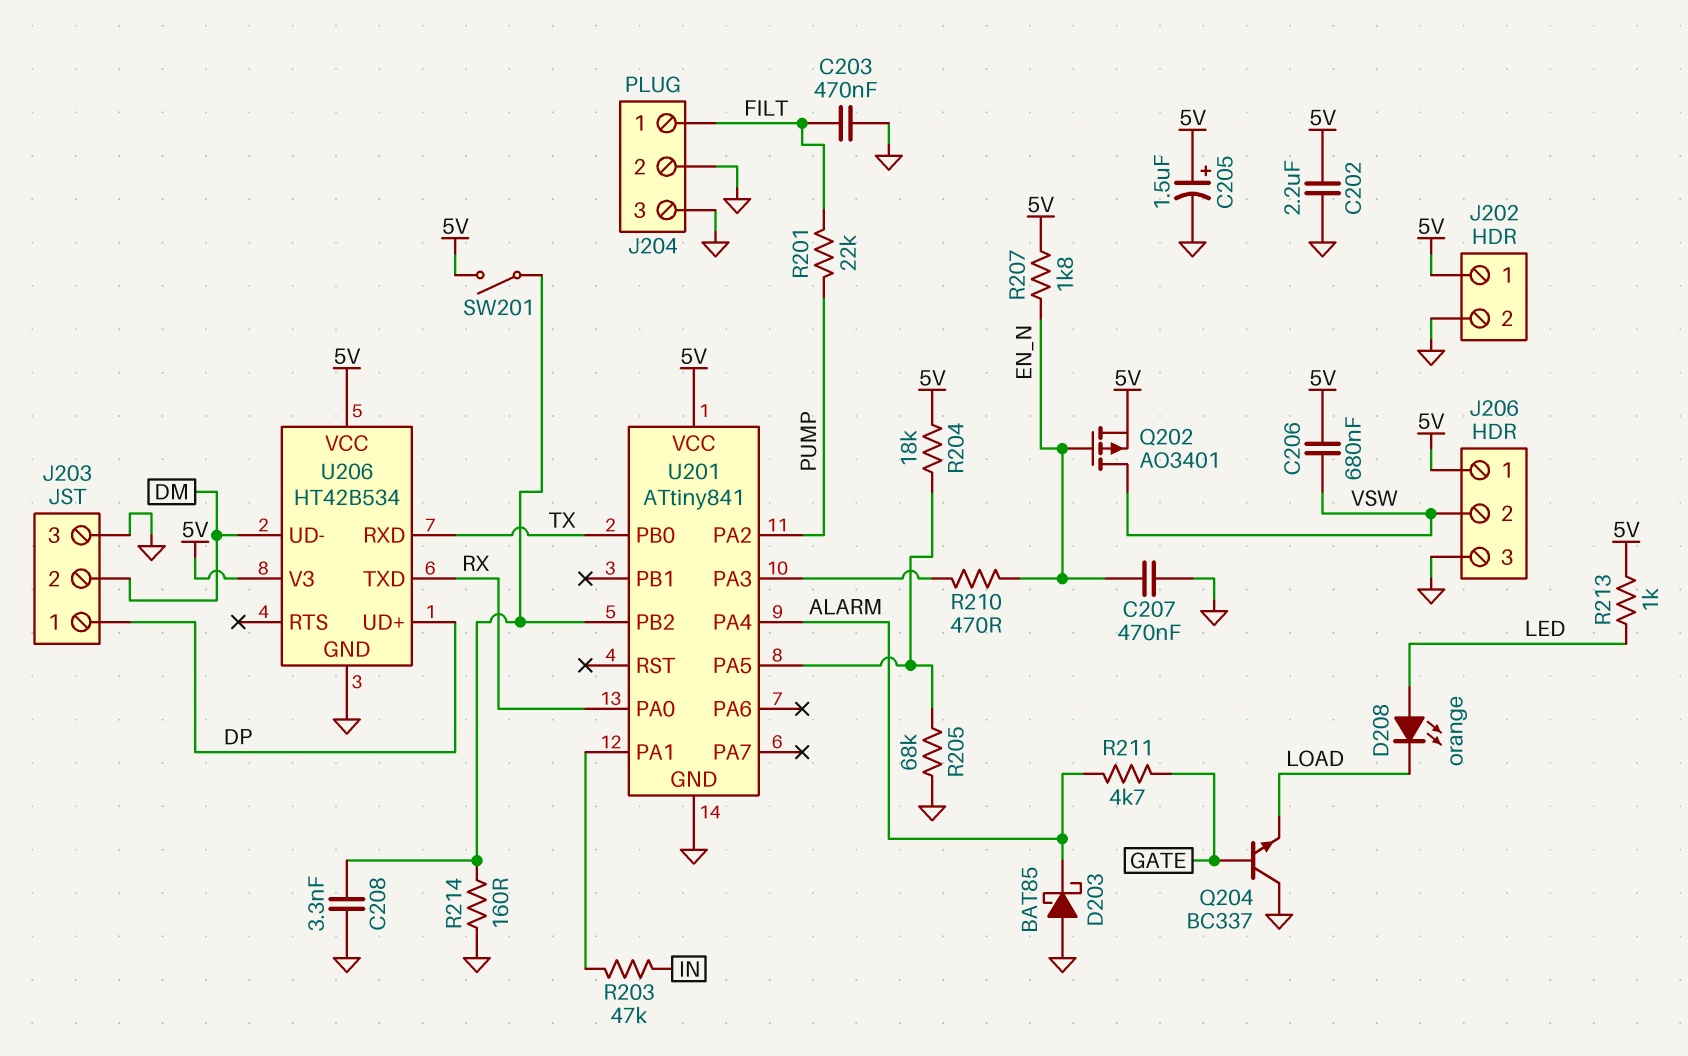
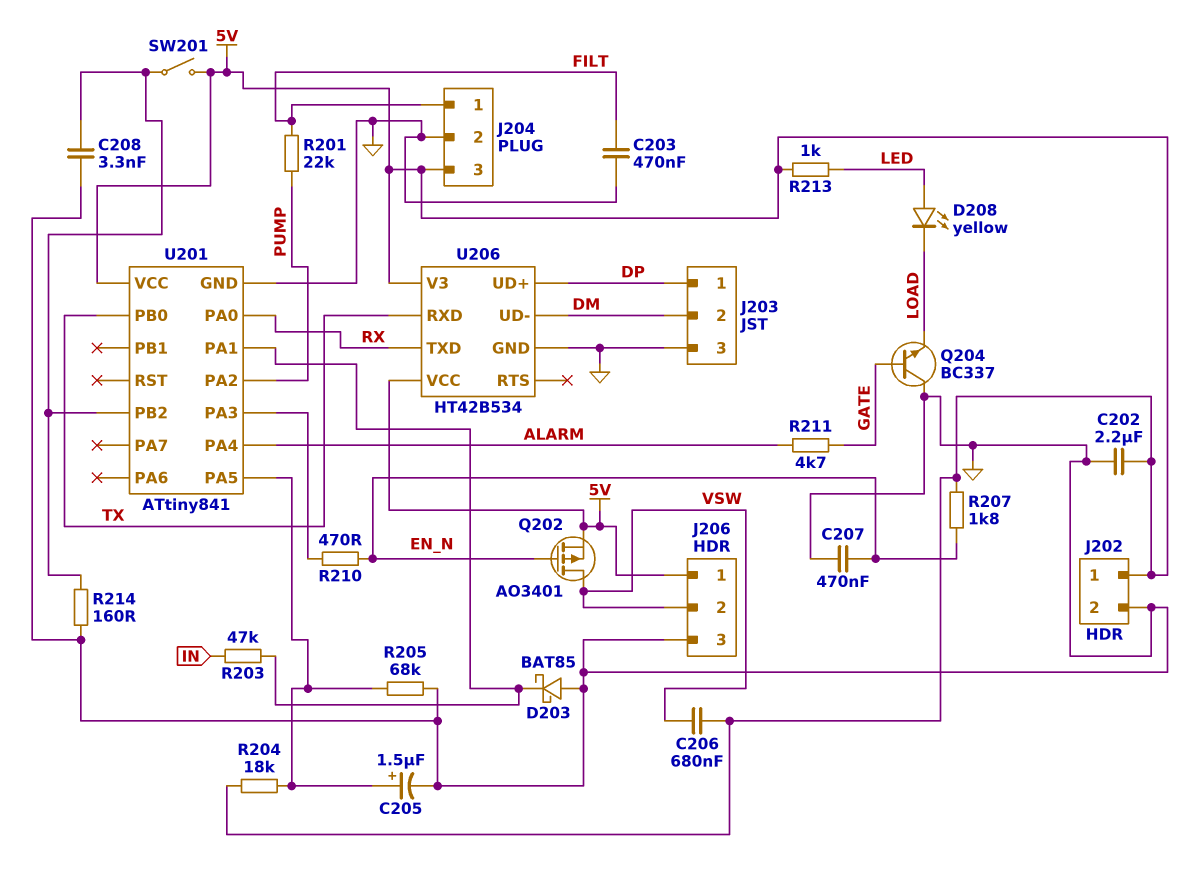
C205: 1.5uF (plus 5V, minus GND) -> 1.5uF (plus U201/PA5, minus GND)
D203: schottky BAT85 (A GND, K ALARM) -> schottky BAT85 (A GND, K U201/PA1)
D208: LED orange (A LED, K LOAD) -> LED yellow (A LED, K LOAD)
J204 pin 3: GND -> 5V

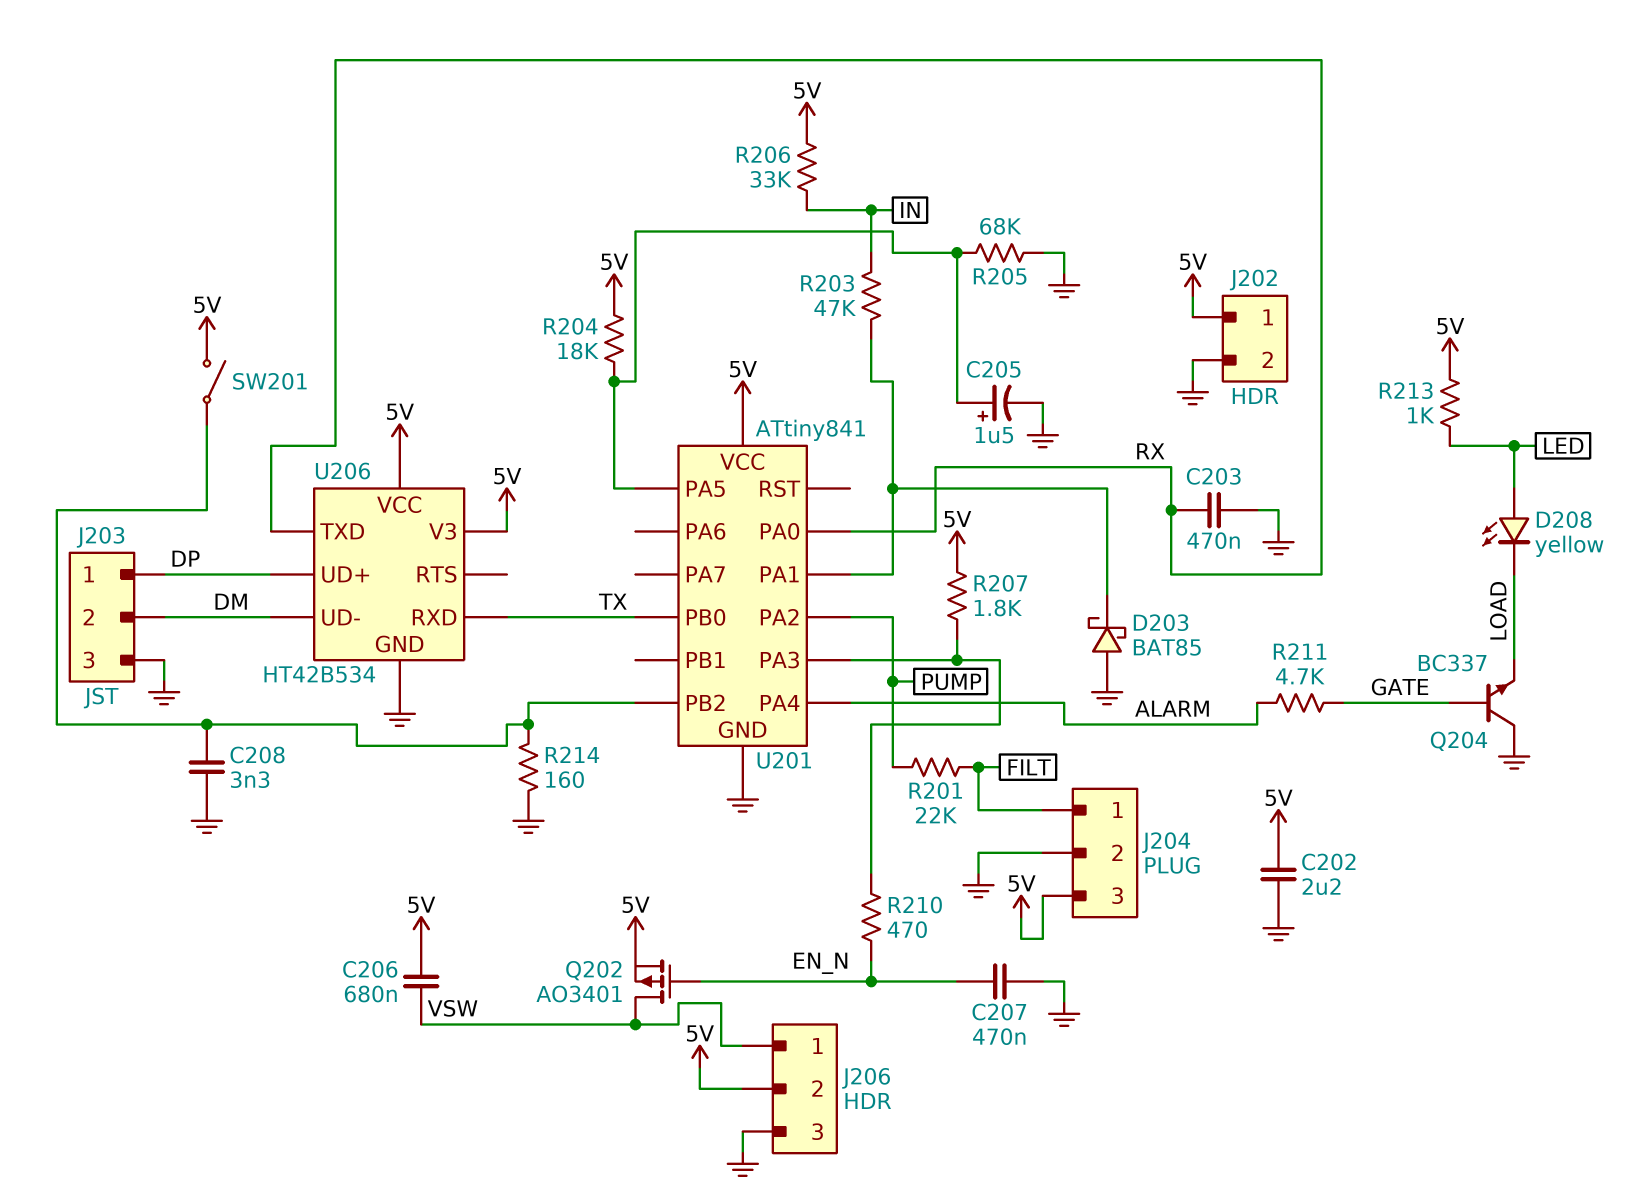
C203: 470nF (FILT, GND) -> 470nF (GND, RX)
J206 pin 1: 5V -> VSW
J206 pin 2: VSW -> 5V
R206: none -> 33k (5V, IN)
R207: 1.8k (5V, EN_N) -> 1.8k (5V, U201/PA3)

